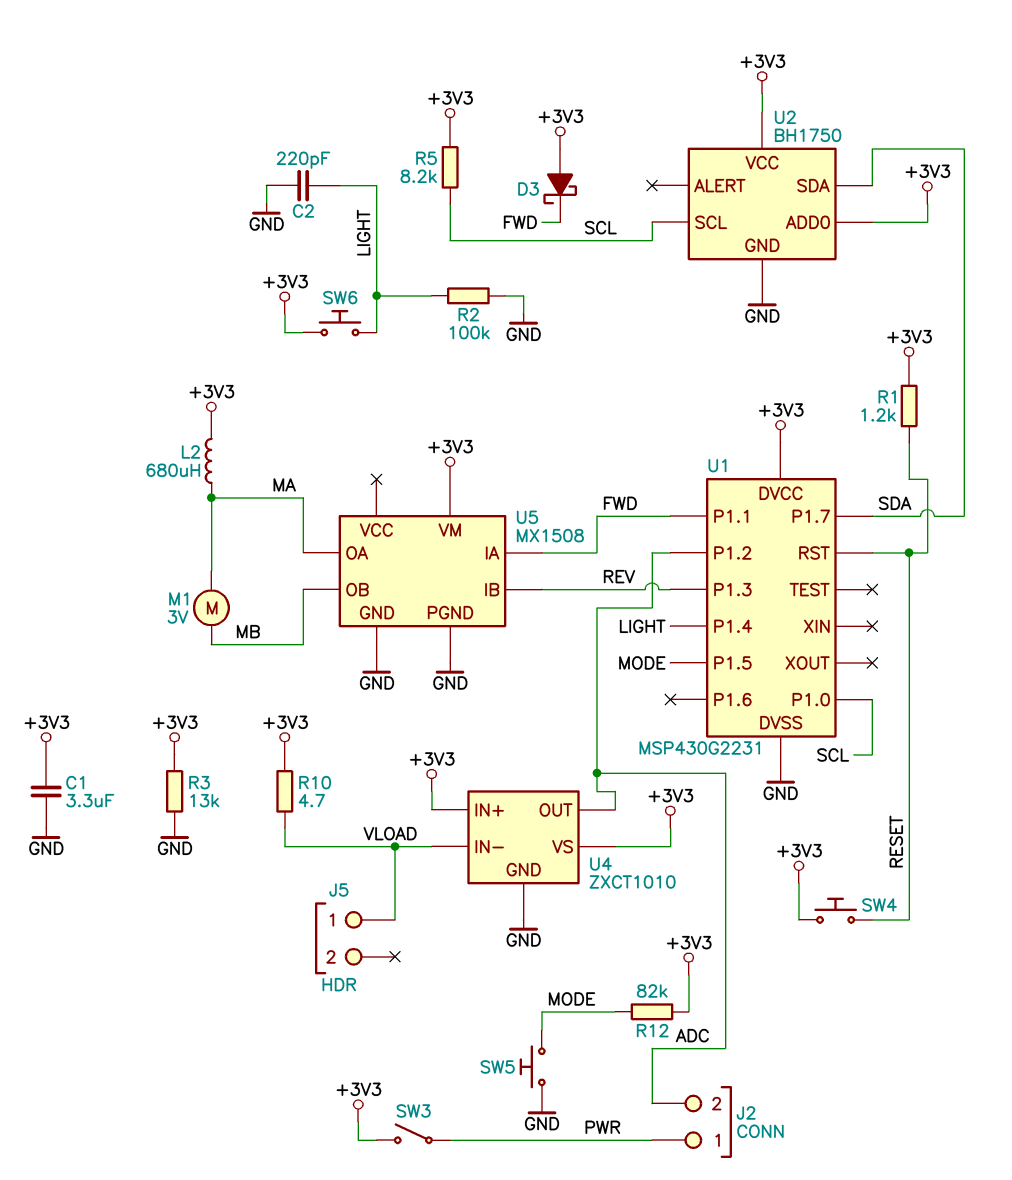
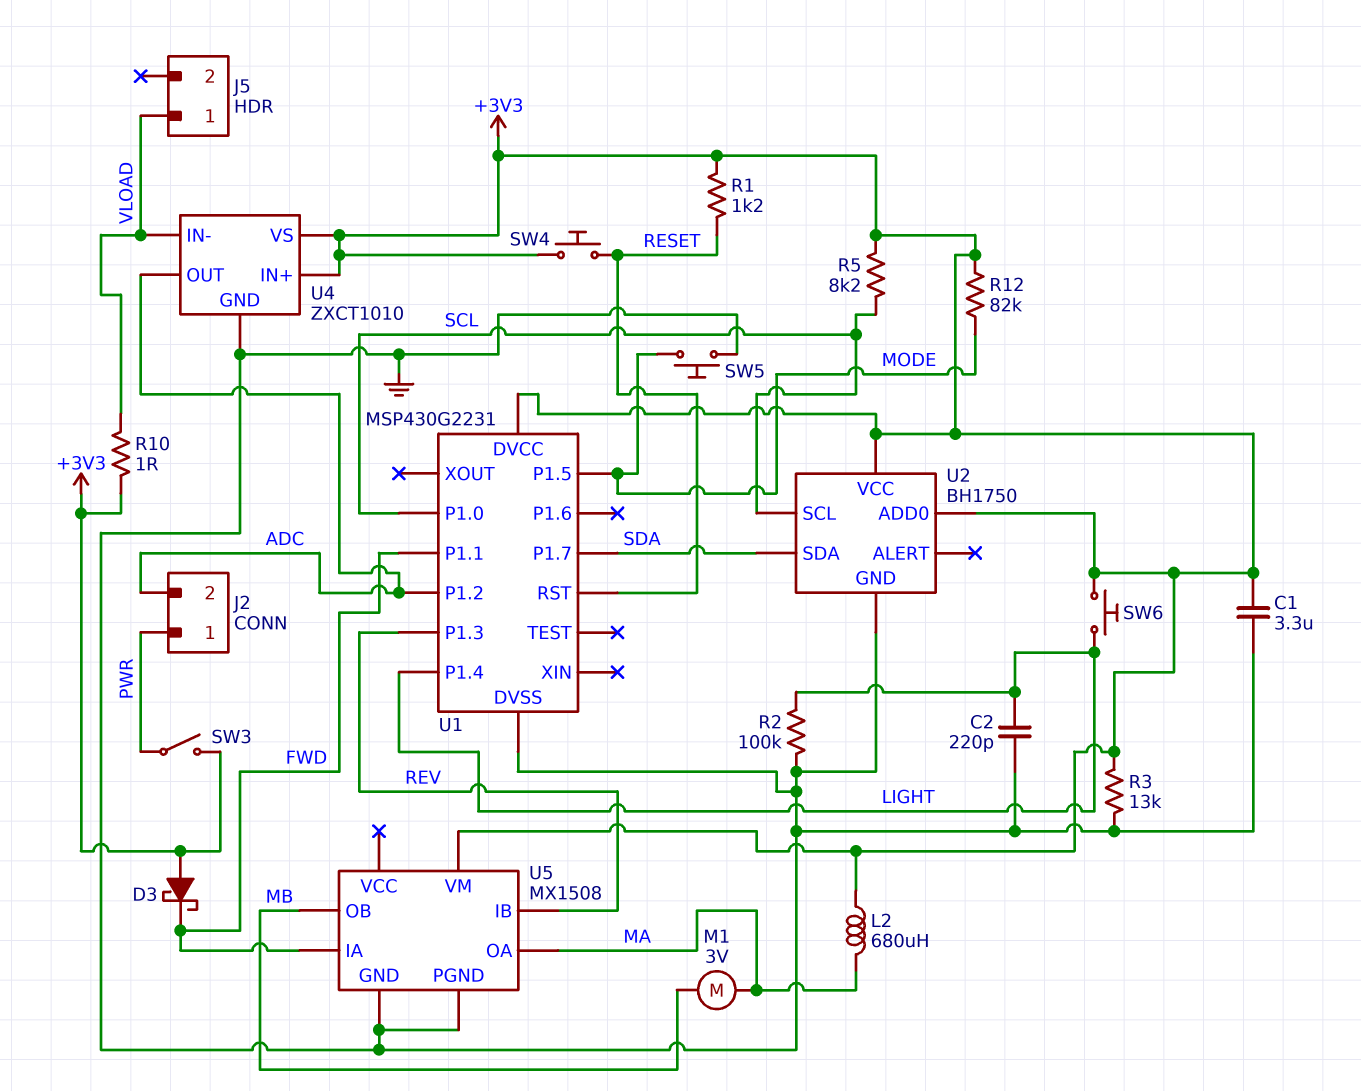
R10: 4.7 (+3V3, VLOAD) -> 1 (+3V3, VLOAD)

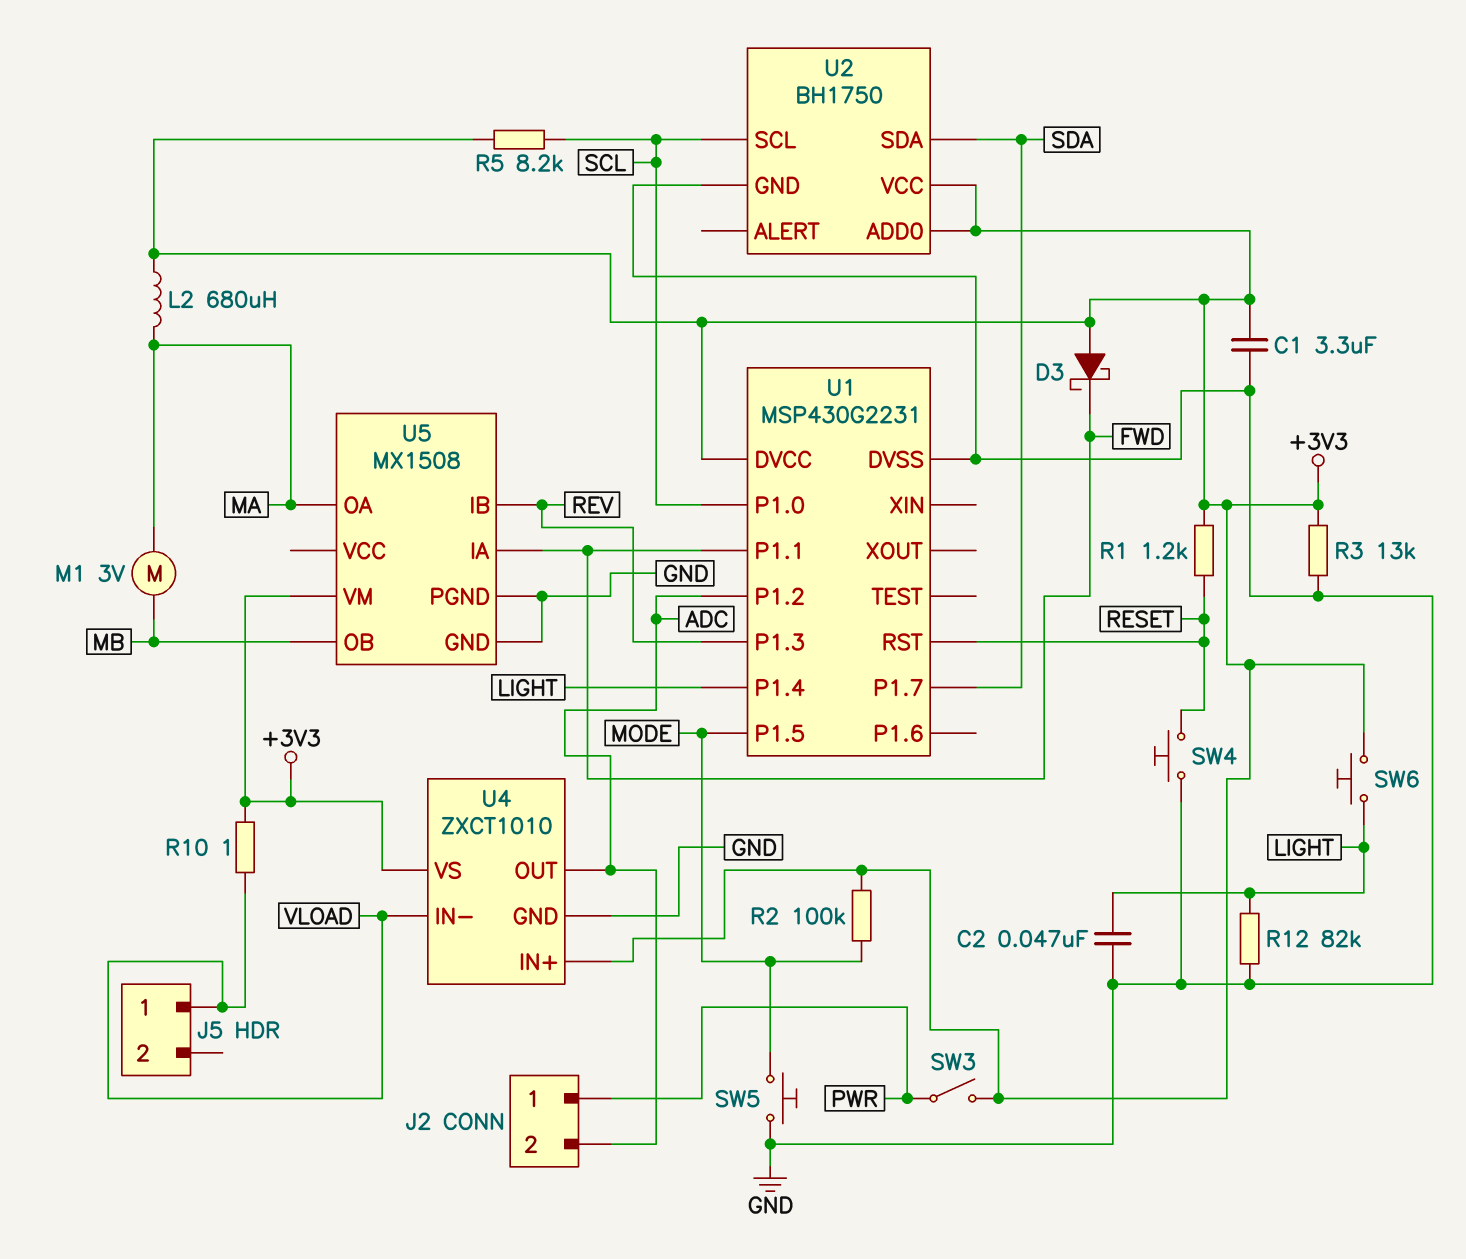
C2: 220pF (GND, LIGHT) -> 47nF (GND, LIGHT)
R2: 100k (GND, LIGHT) -> 100k (+3V3, MODE)
R12: 82k (+3V3, MODE) -> 82k (GND, LIGHT)
SW4: button (+3V3, RESET) -> button (GND, RESET)

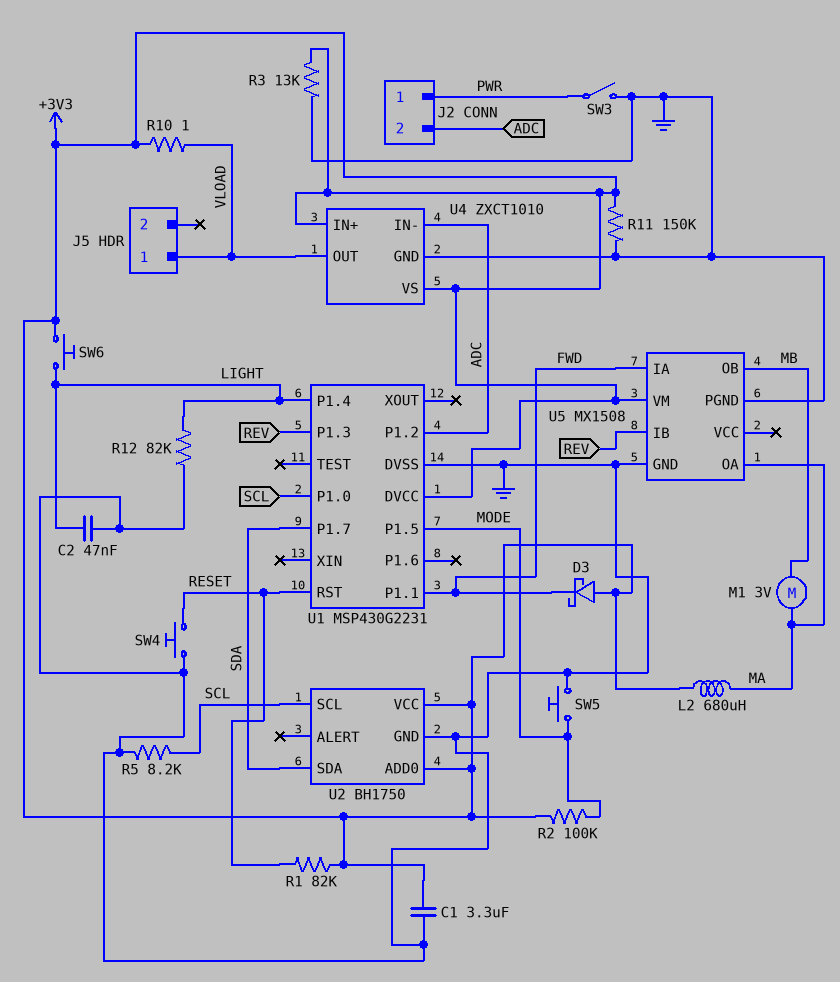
R1: 1.2k (+3V3, RESET) -> 82k (+3V3, RESET)
R5: 8.2k (+3V3, SCL) -> 8.2k (GND, SCL)
R11: none -> 150k (+3V3, GND)
SW3: switch (+3V3, PWR) -> switch (GND, PWR)
U4 pin IN-: VLOAD -> ADC
U4 pin OUT: ADC -> VLOAD

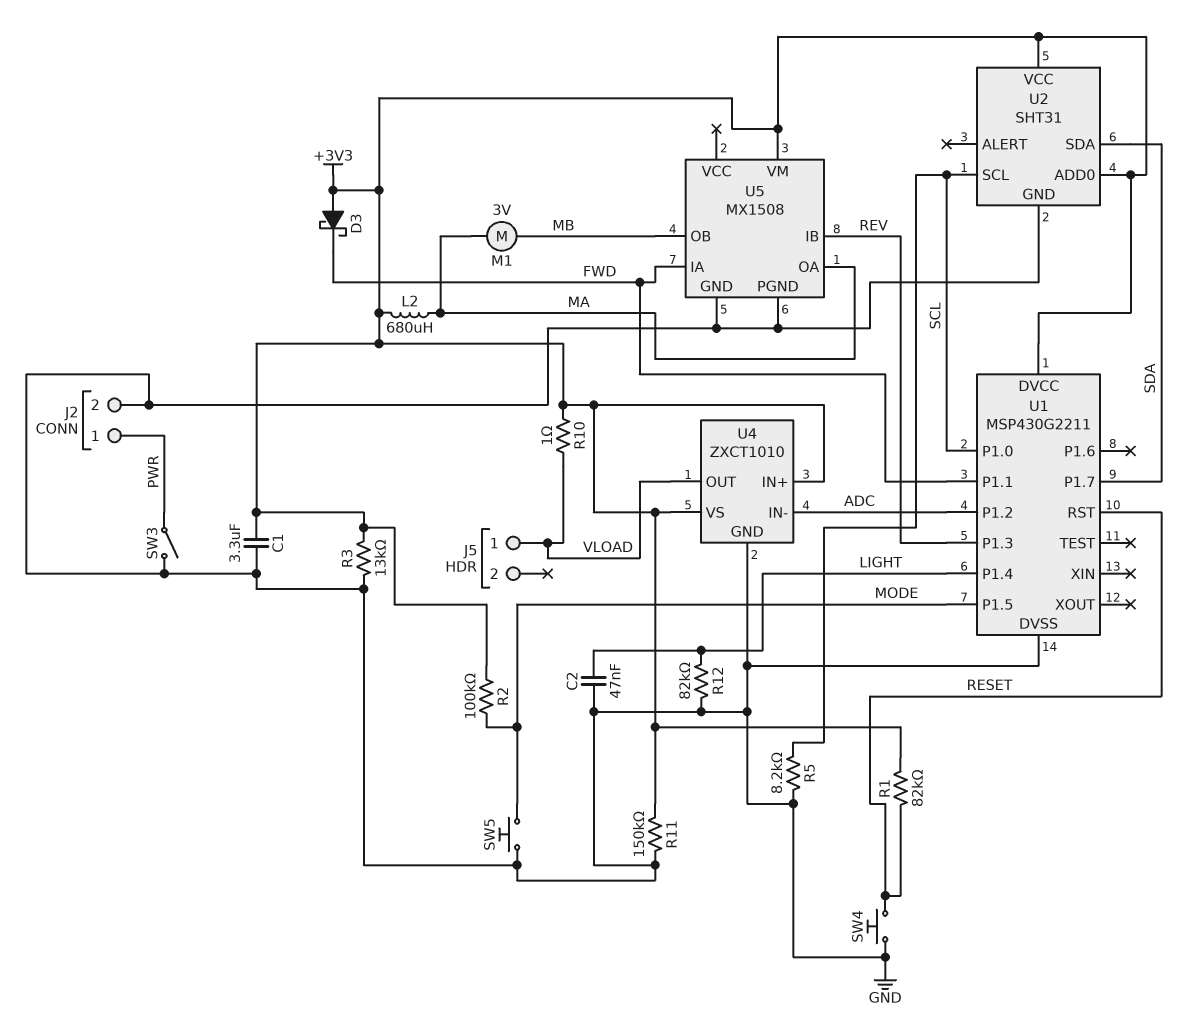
J2 pin 2: ADC -> GND
SW6: button (+3V3, LIGHT) -> none
U1: MSP430G2231 -> MSP430G2211
U2: BH1750 -> SHT31

